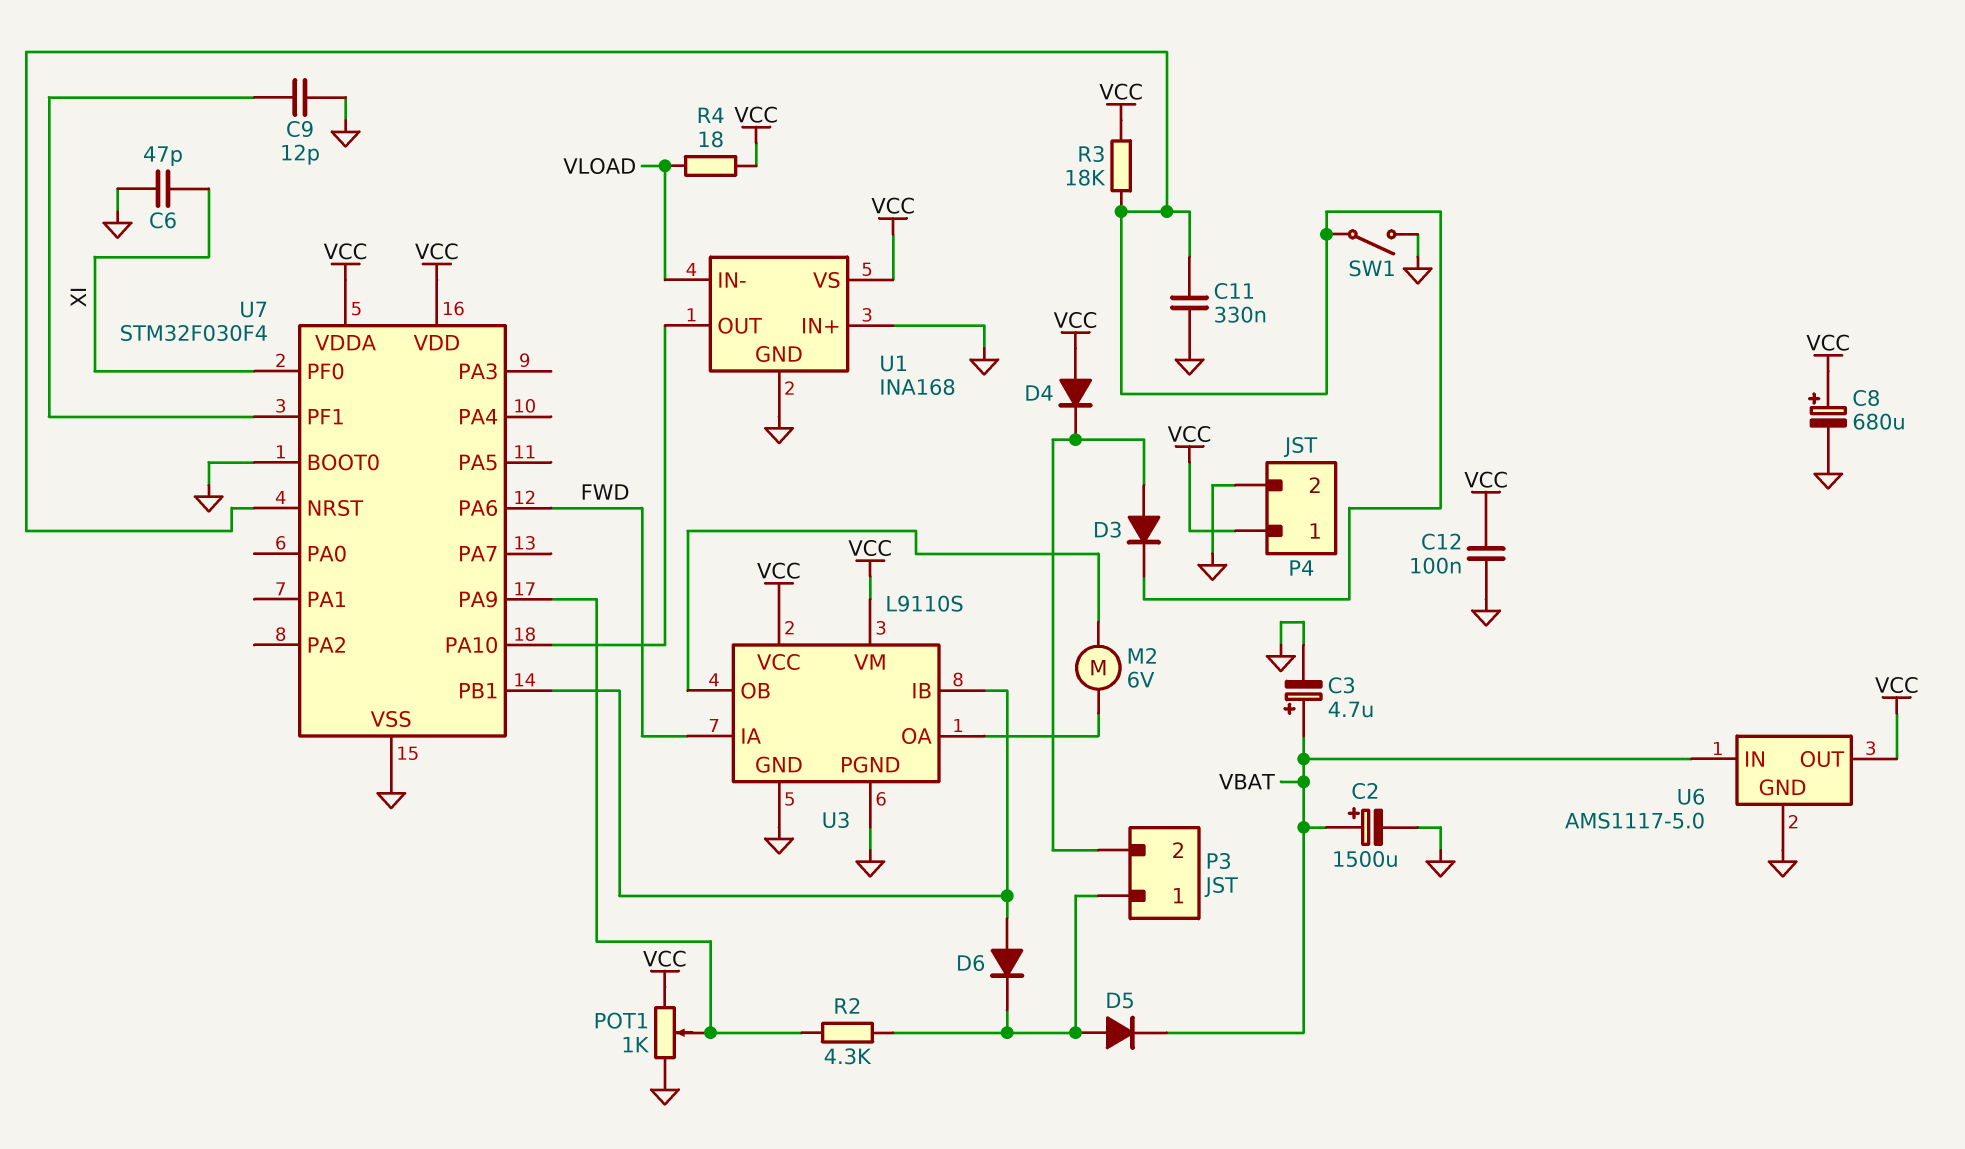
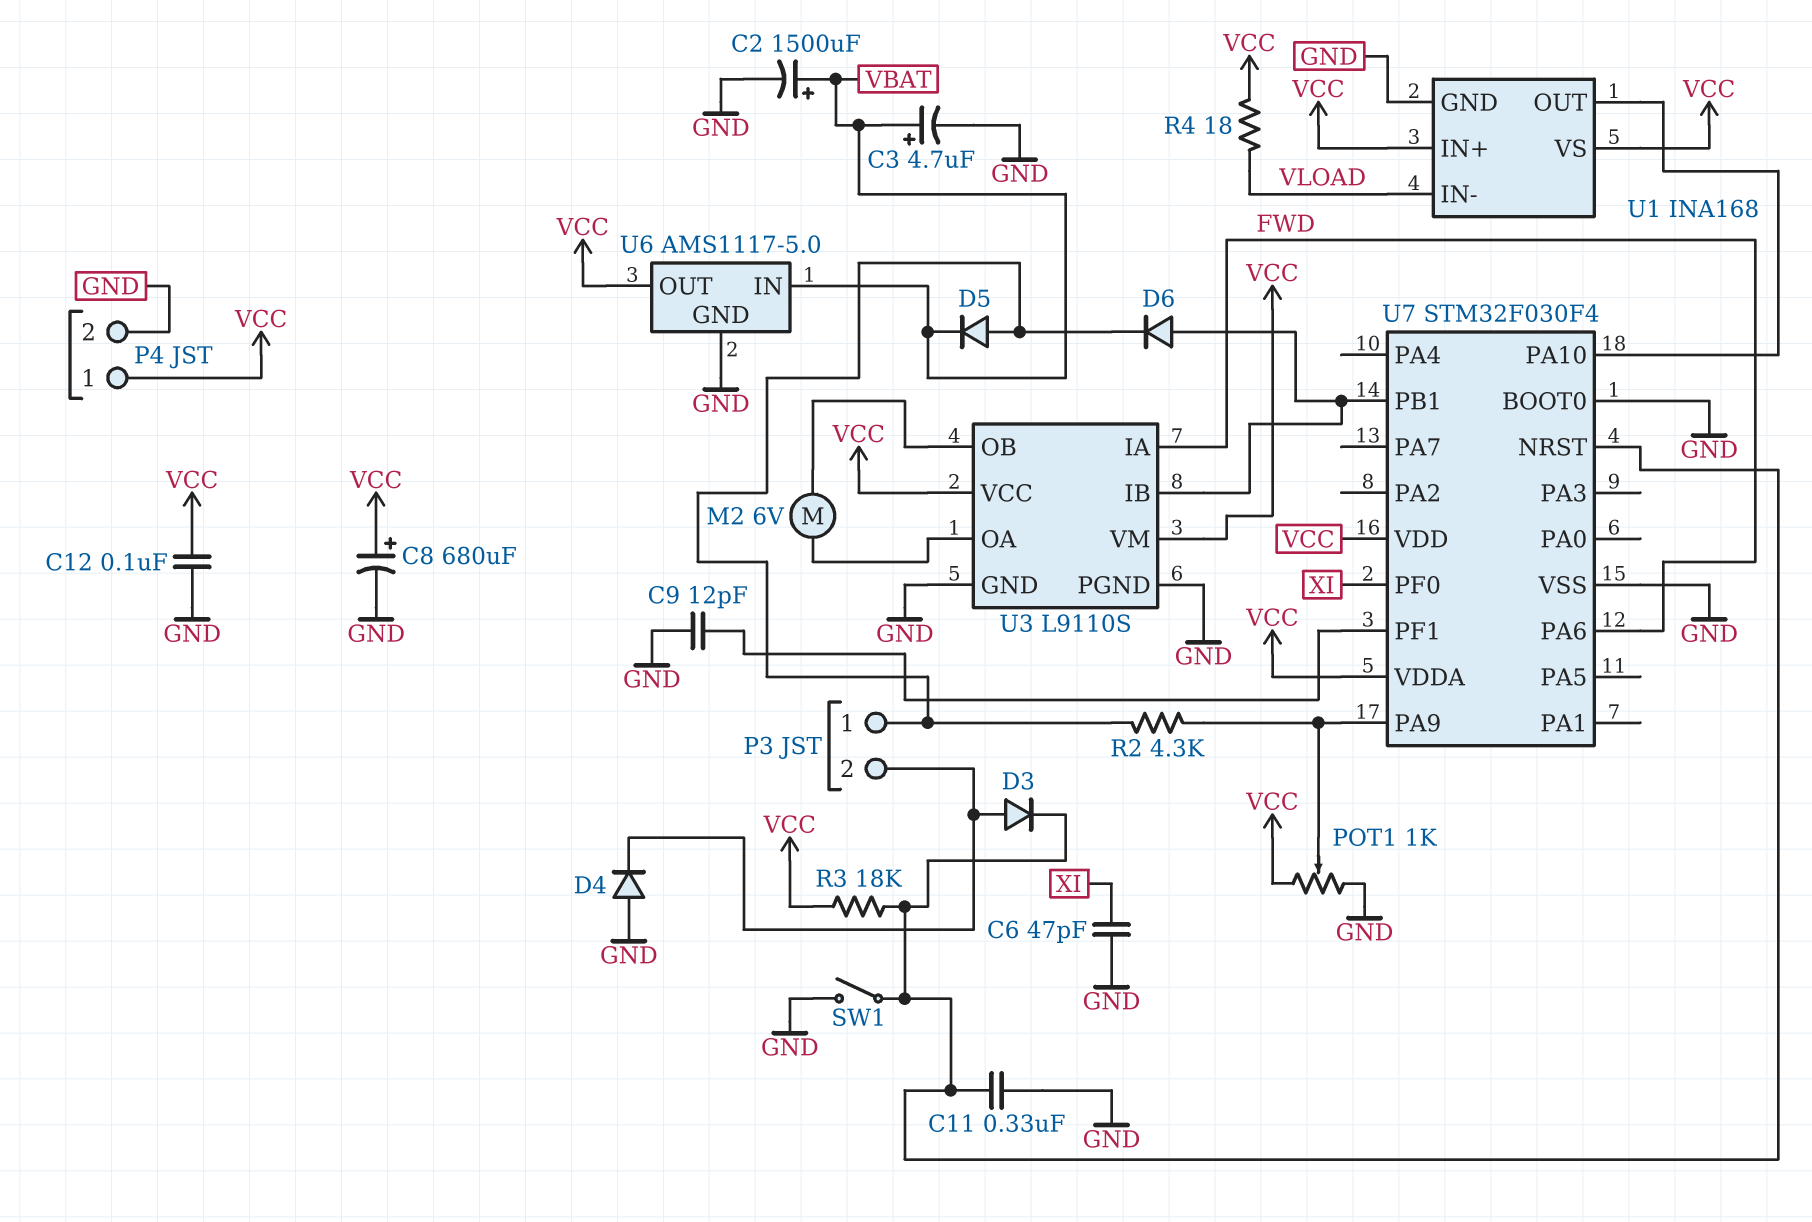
D4: diode (A VCC, K P3/2) -> diode (A GND, K P3/2)
U1 pin IN+: GND -> VCC

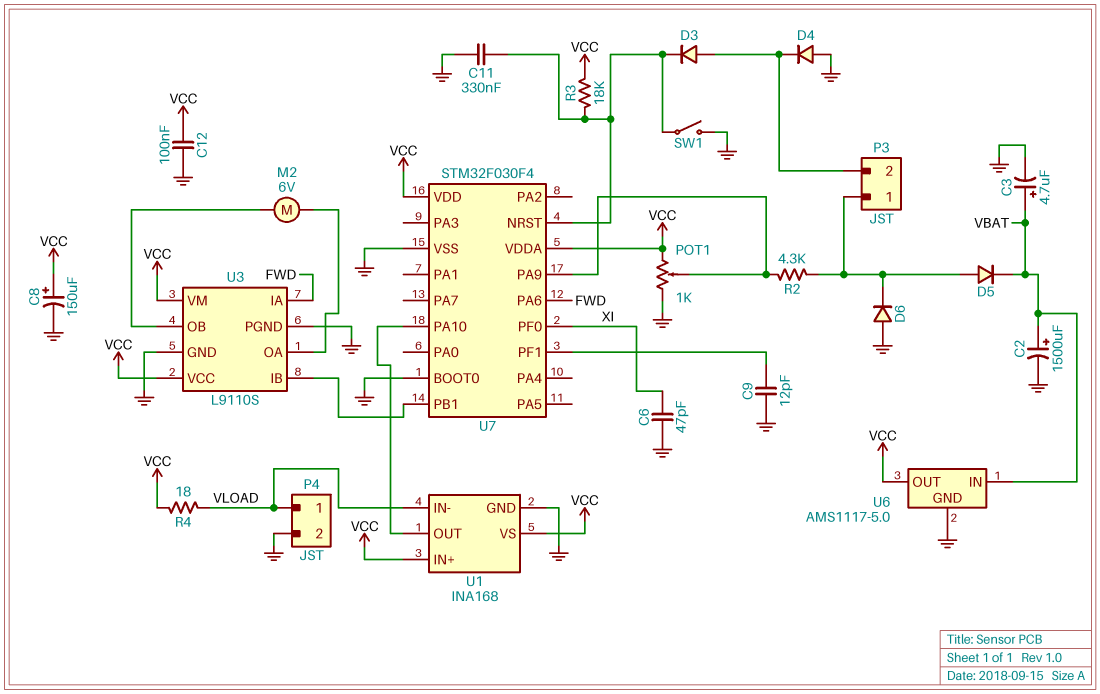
C8: 680uF (plus VCC, minus GND) -> 150uF (plus VCC, minus GND)
D6: diode (A U3/IB, K P3/1) -> diode (A GND, K P3/1)
P4 pin 1: VCC -> VLOAD

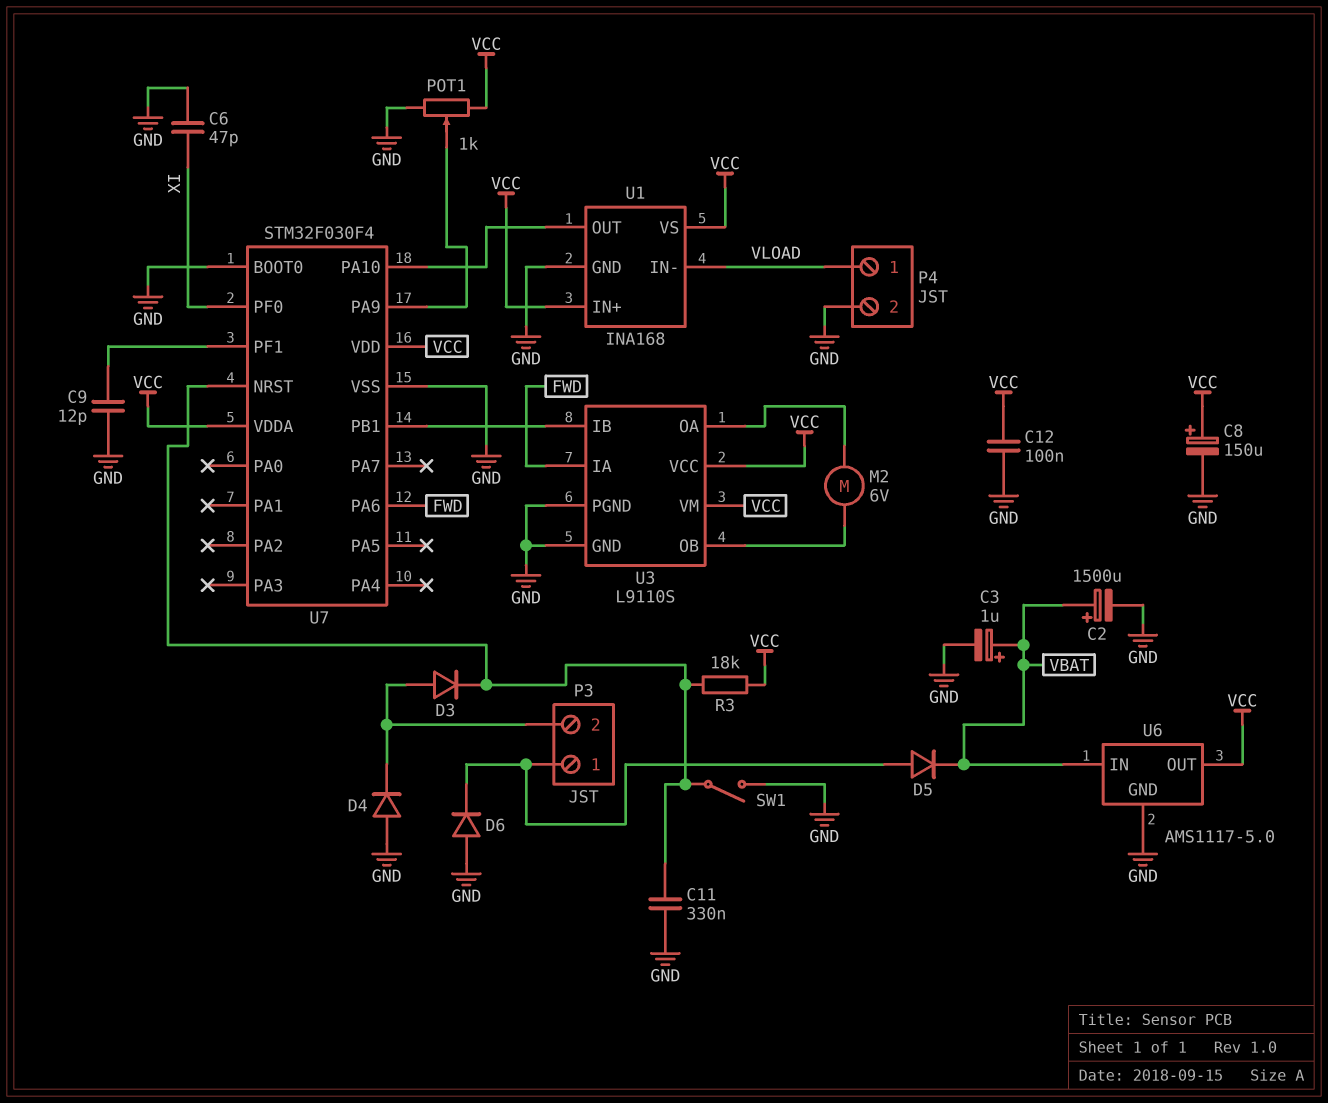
C3: 4.7uF (plus VBAT, minus GND) -> 1uF (plus VBAT, minus GND)
R2: 4.3k (P3/1, U7/PA9) -> none
R4: 18 (VCC, VLOAD) -> none

